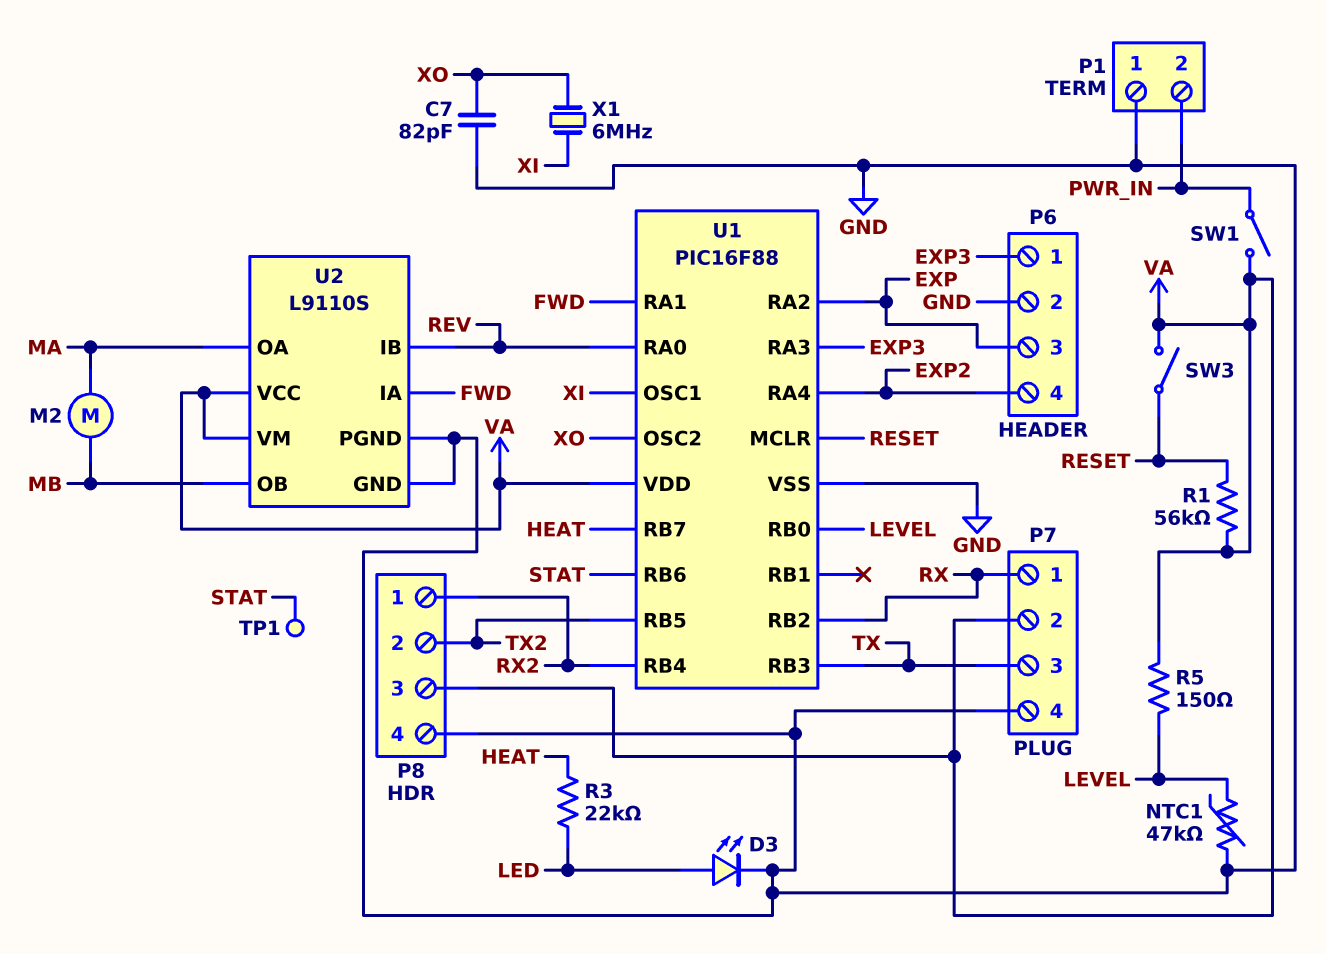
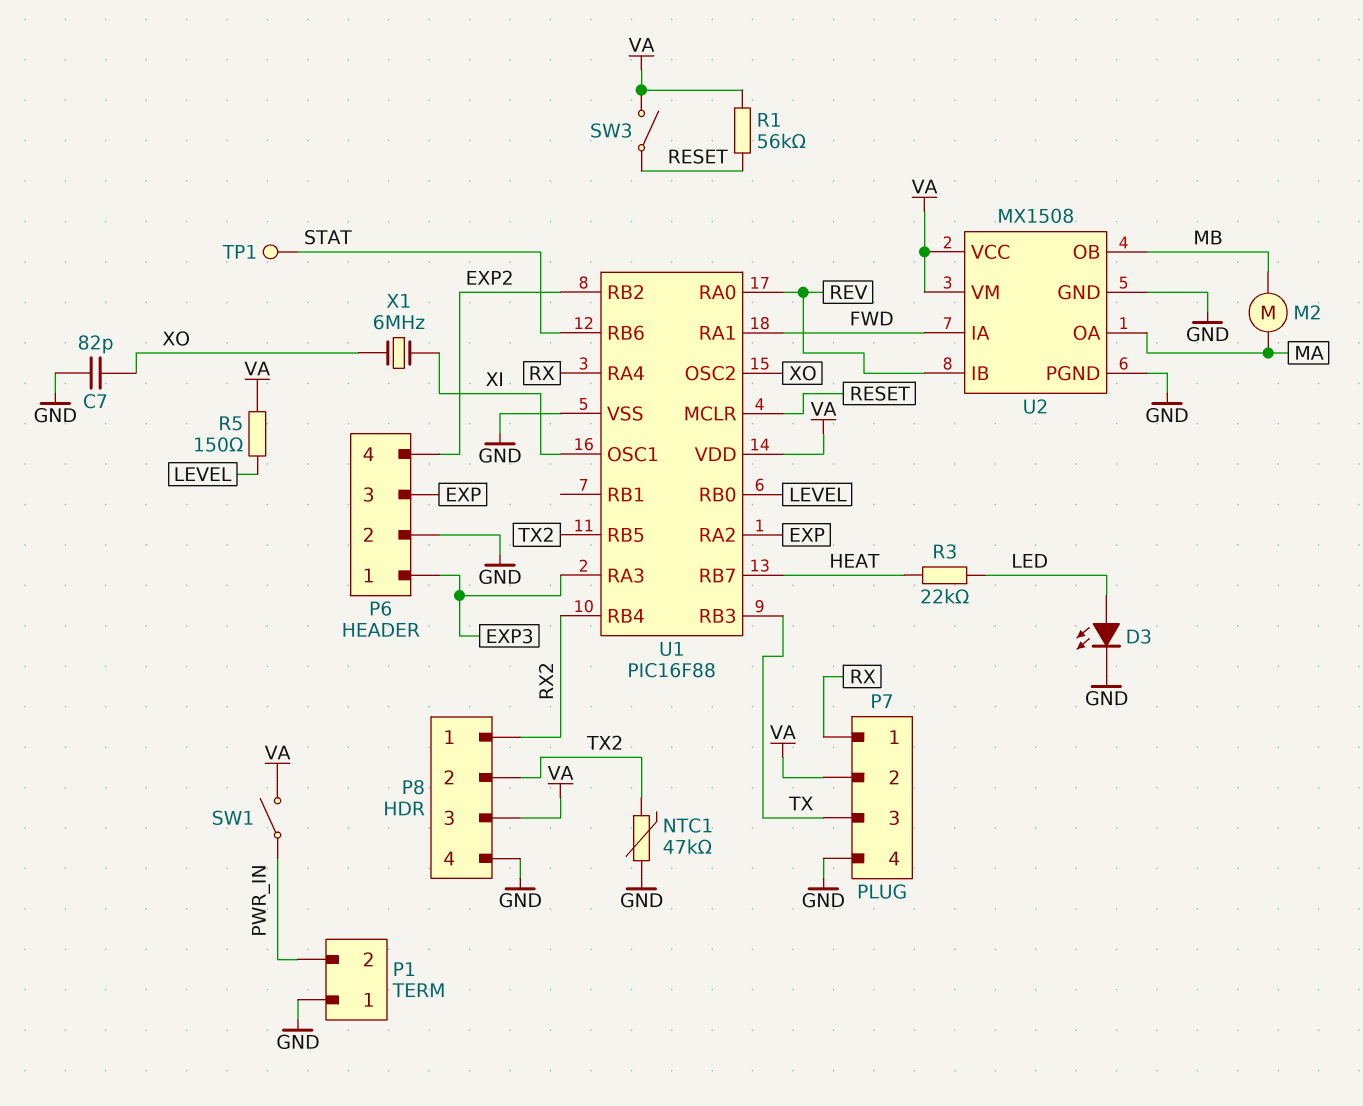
NTC1: 47k (GND, LEVEL) -> 47k (GND, TX2)
U1 pin RA4: EXP2 -> RX
U1 pin RB2: RX -> EXP2
U2: L9110S -> MX1508

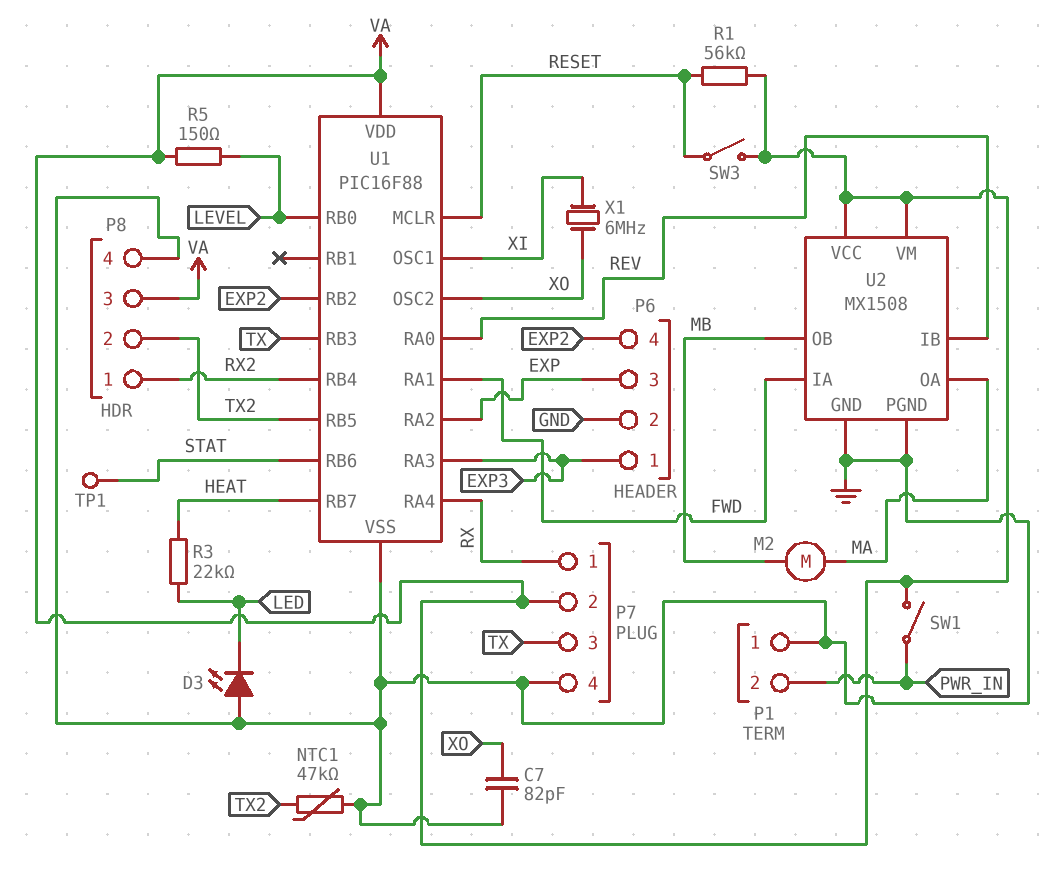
D3: LED (A LED, K GND) -> LED (A GND, K LED)

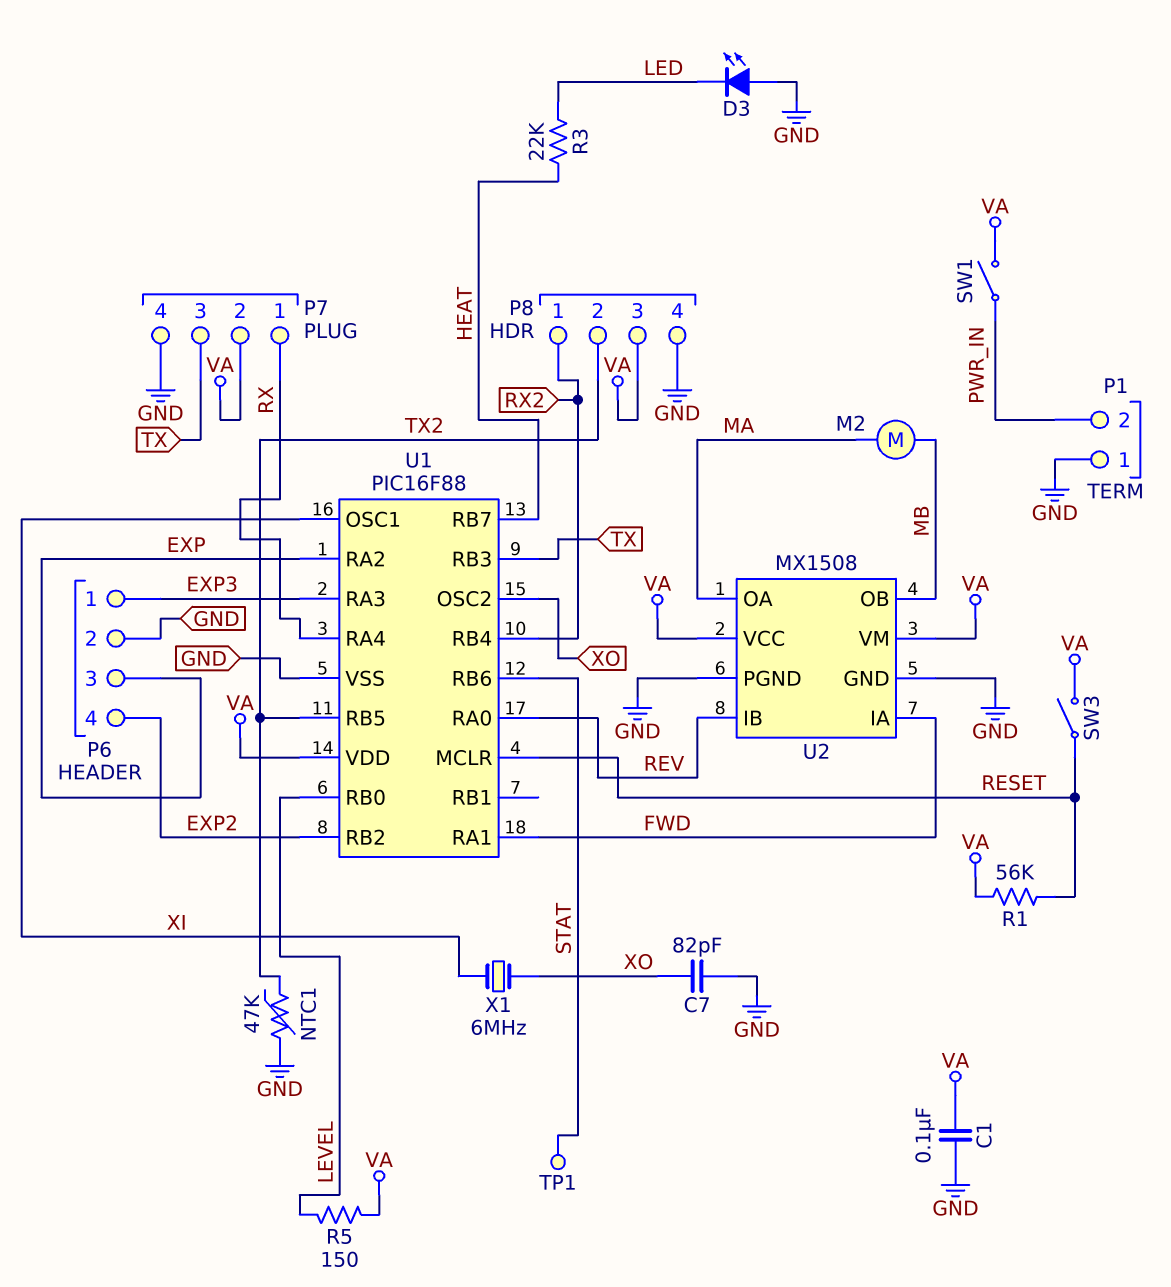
C1: none -> 100nF (GND, VA)

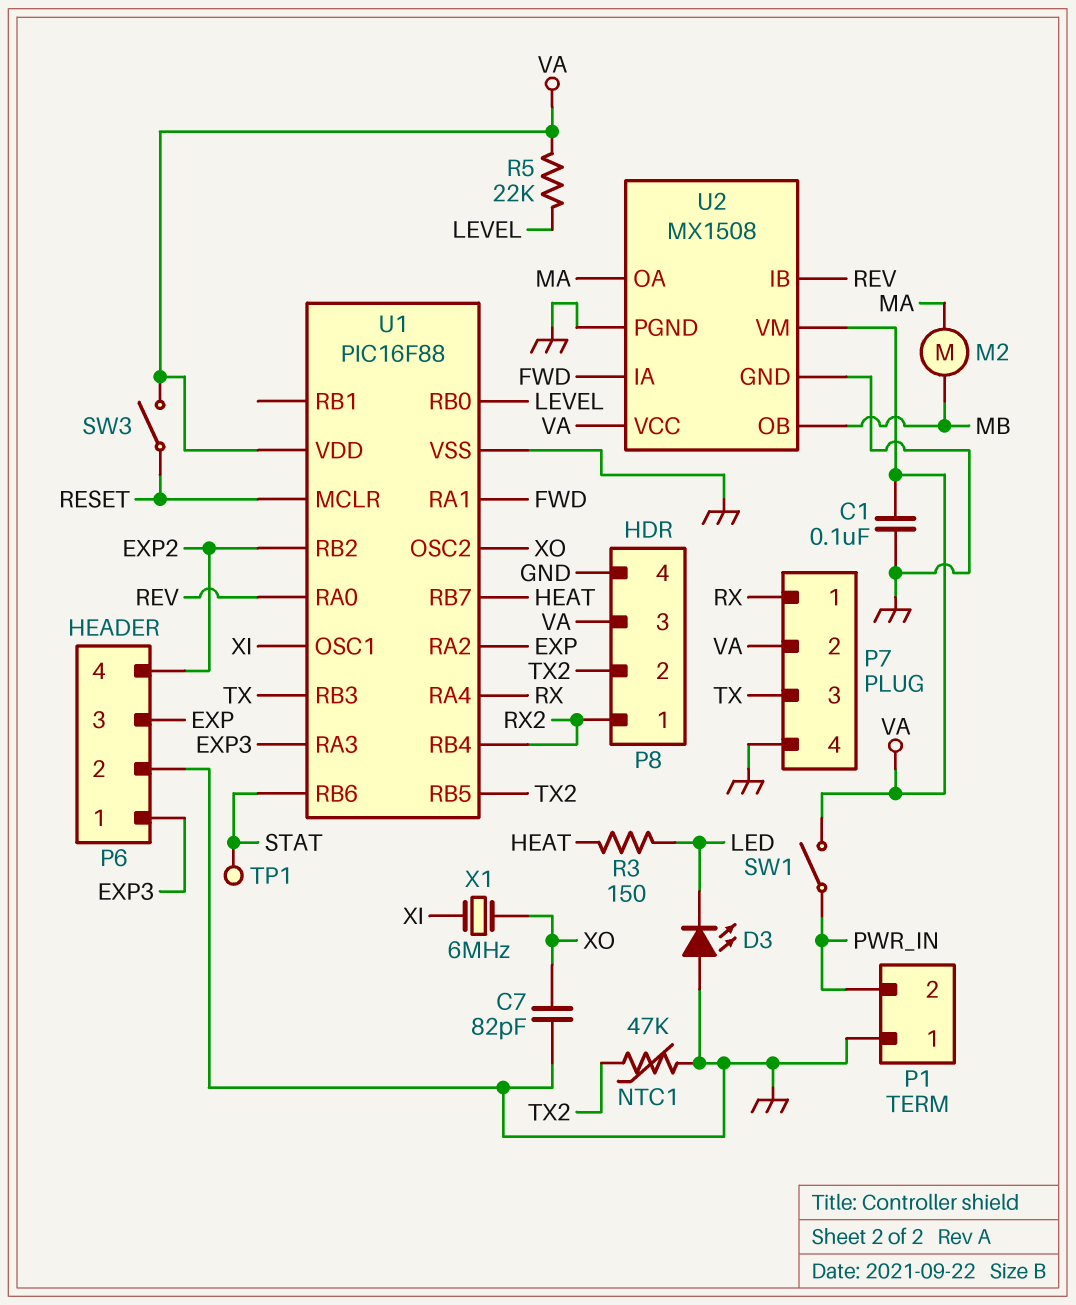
R1: 56k (RESET, VA) -> none
R3: 22k (HEAT, LED) -> 150 (HEAT, LED)
R5: 150 (LEVEL, VA) -> 22k (LEVEL, VA)

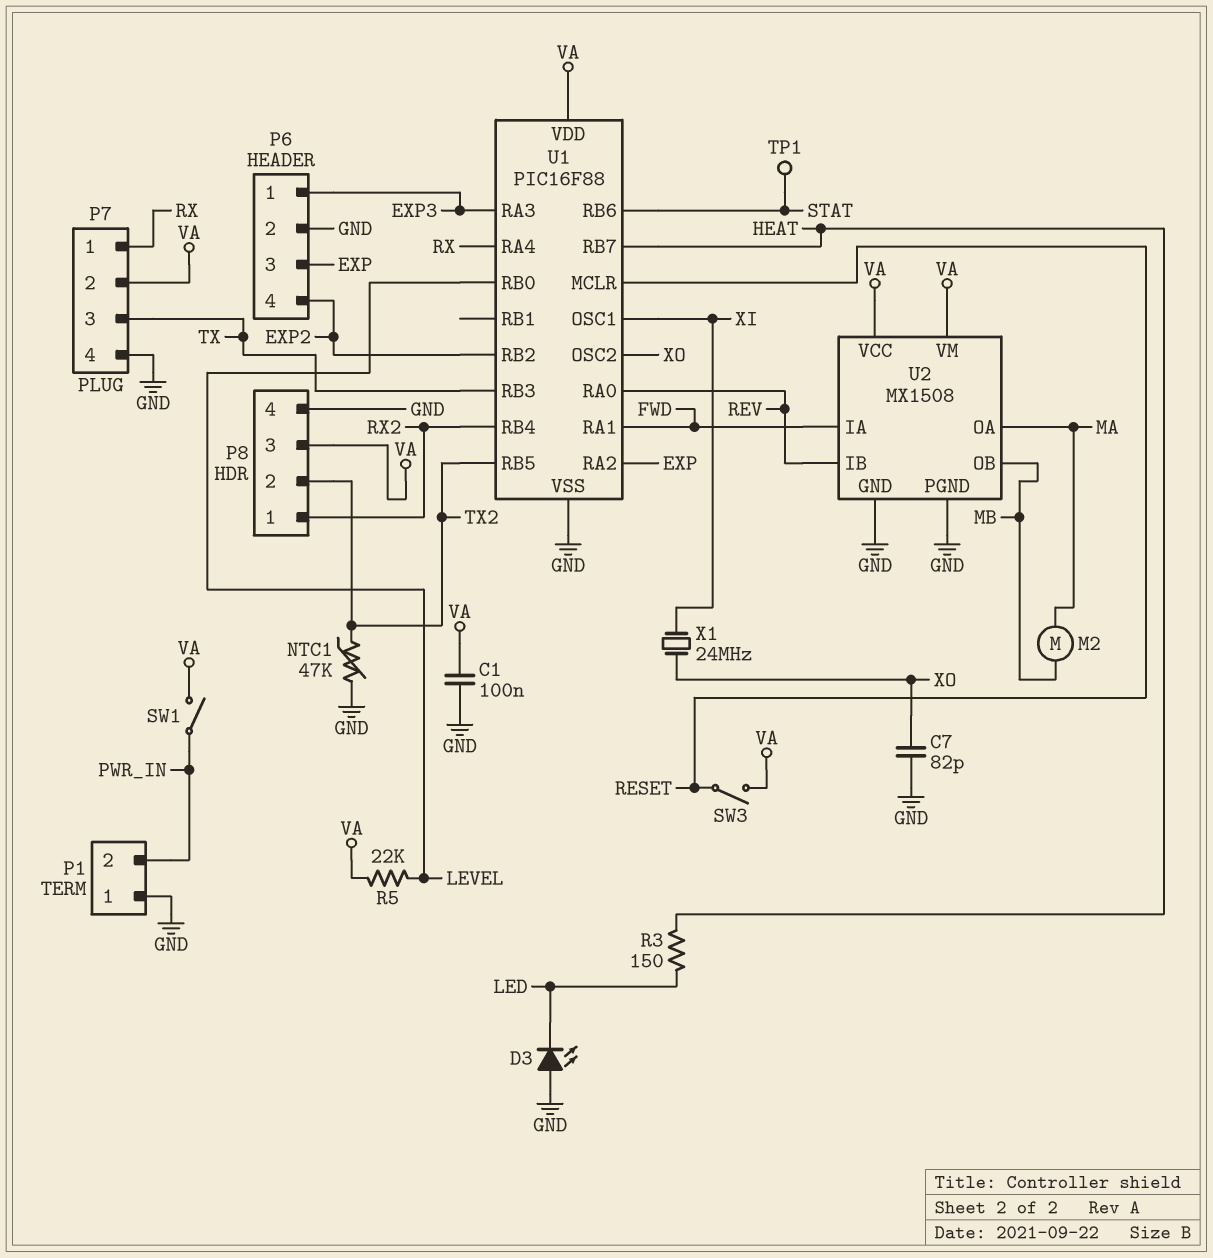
X1: 6MHz (XI, XO) -> 24MHz (XI, XO)

